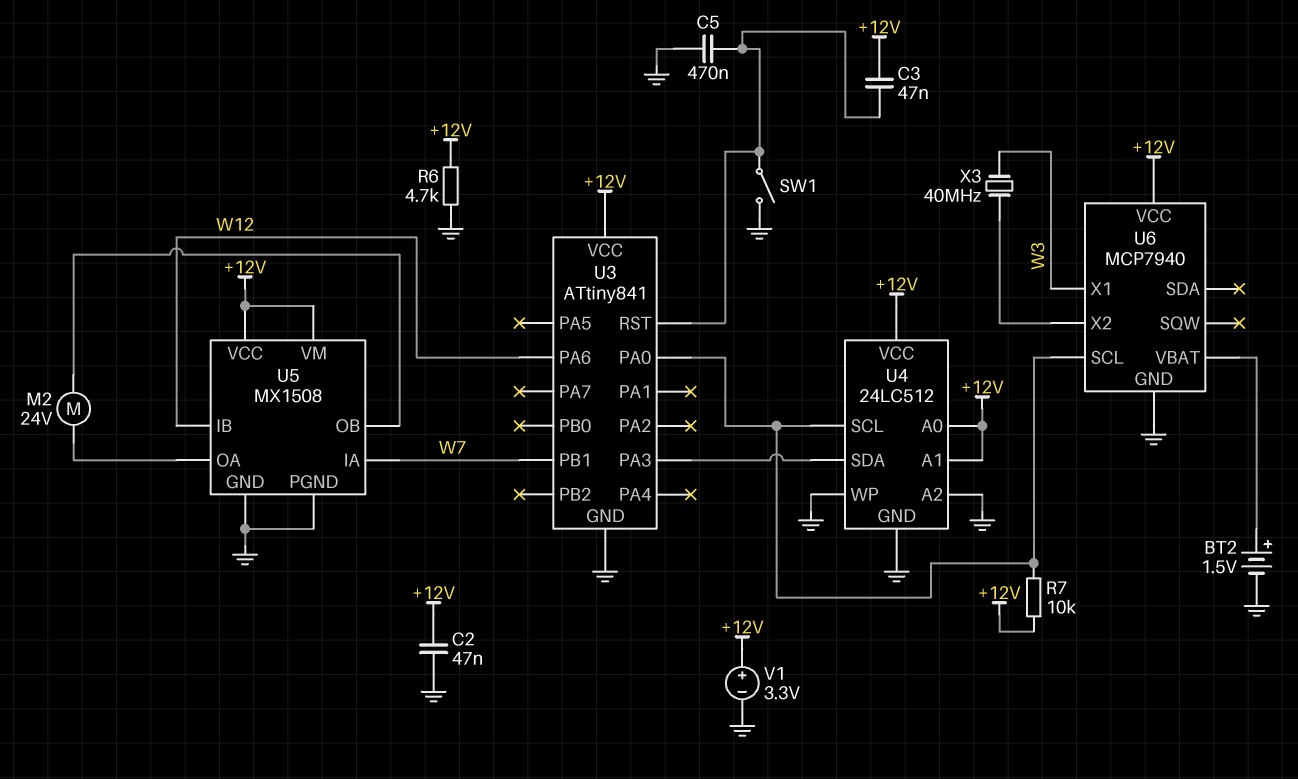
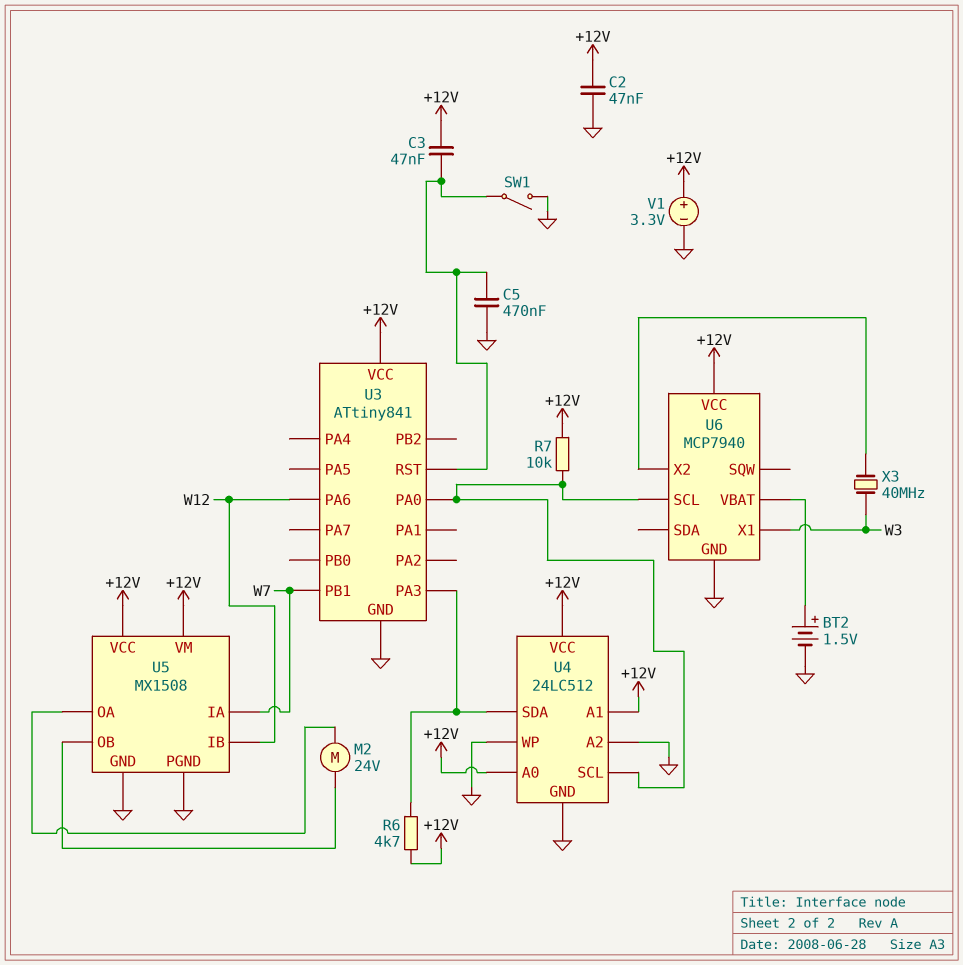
R6: 4.7k (+12V, GND) -> 4.7k (+12V, U3/PA3)

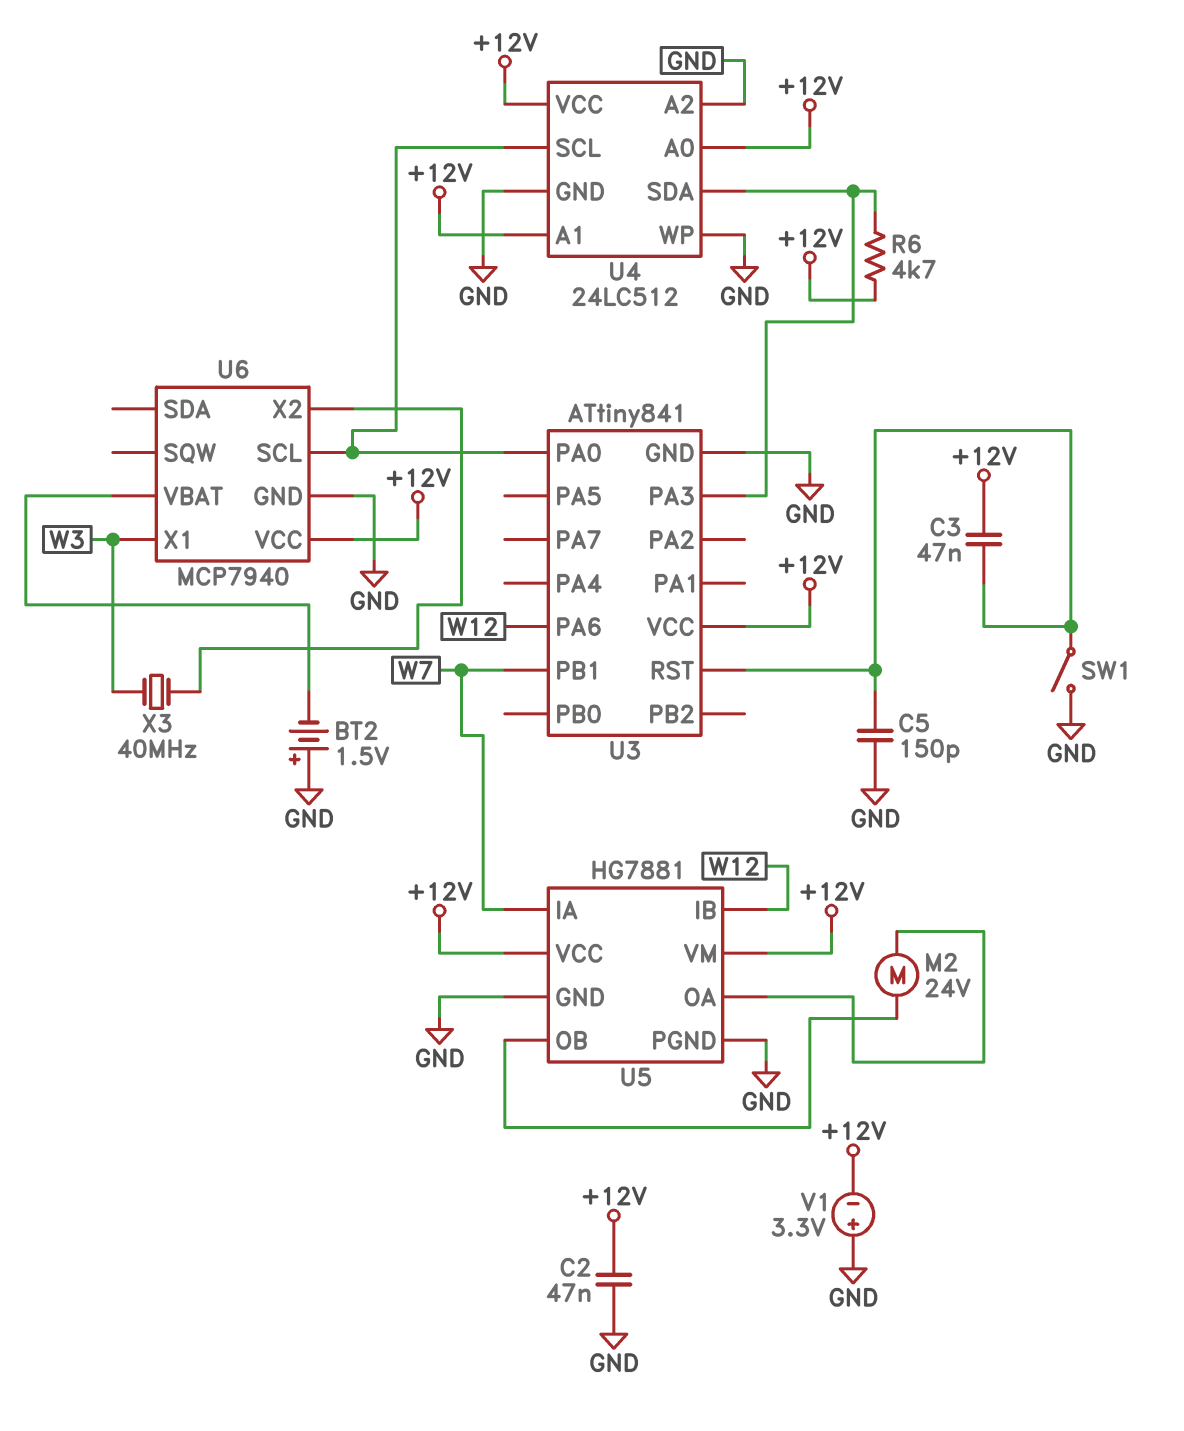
BT2: 1.5V (plus U6/VBAT, minus GND) -> 1.5V (plus GND, minus U6/VBAT)
C5: 470nF (GND, U3/RST) -> 150pF (GND, U3/RST)
R7: 10k (+12V, U3/PA0) -> none
U5: MX1508 -> HG7881
V1: 3.3V (plus +12V, minus GND) -> 3.3V (plus GND, minus +12V)

